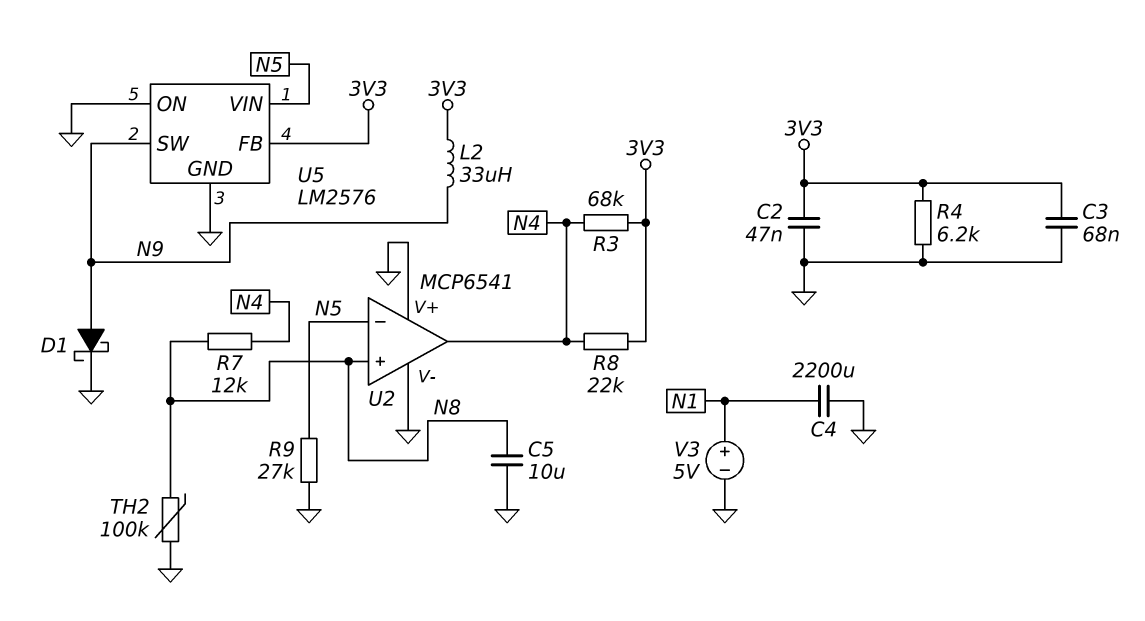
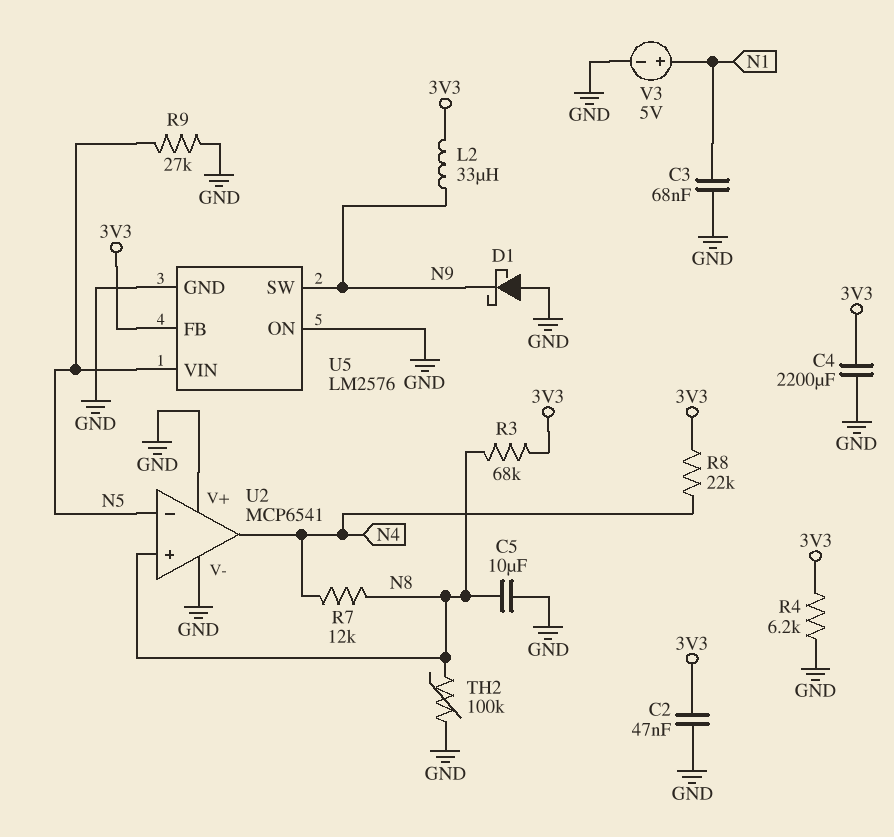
C3: 68nF (3V3, GND) -> 68nF (GND, N1)
C4: 2200uF (GND, N1) -> 2200uF (3V3, GND)
D1: schottky (A N9, K GND) -> schottky (A GND, K N9)
R3: 68k (3V3, N4) -> 68k (3V3, N8)

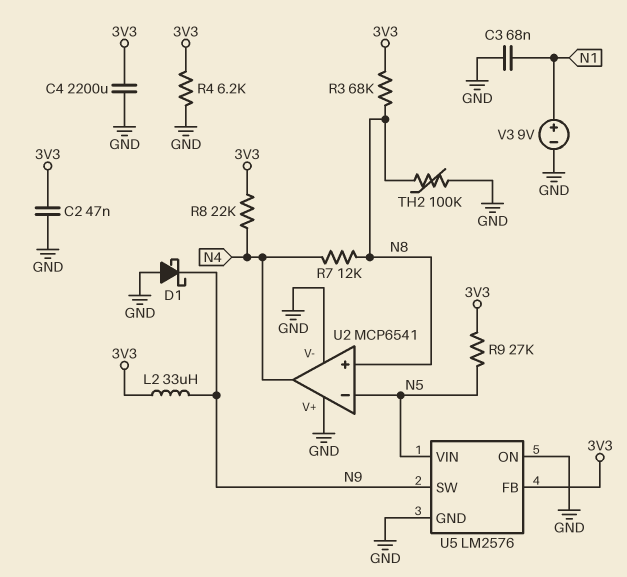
C5: 10uF (GND, N8) -> none
R9: 27k (GND, N5) -> 27k (3V3, N5)
V3: 5V (plus N1, minus GND) -> 9V (plus N1, minus GND)

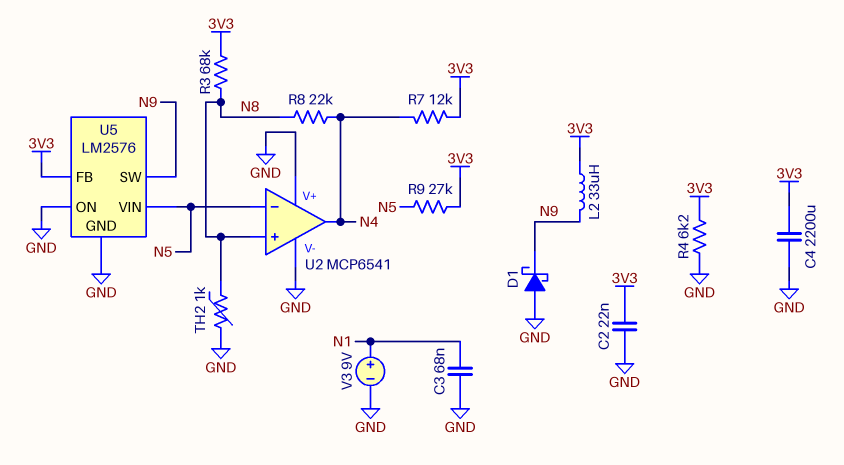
C2: 47nF (3V3, GND) -> 22nF (3V3, GND)
R7: 12k (N4, N8) -> 12k (3V3, N4)
R8: 22k (3V3, N4) -> 22k (N4, N8)
TH2: 100k (GND, N8) -> 1k (GND, N8)

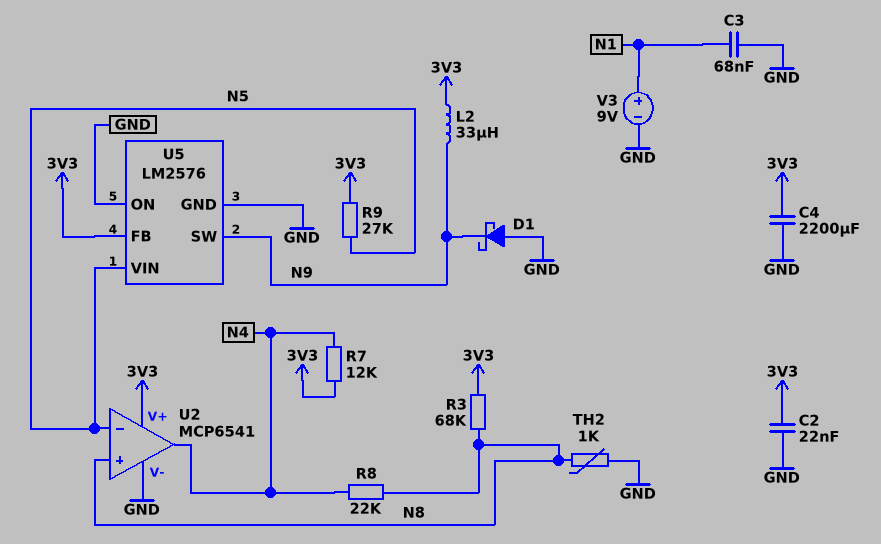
R4: 6.2k (3V3, GND) -> none
U2 pin V+: GND -> 3V3

